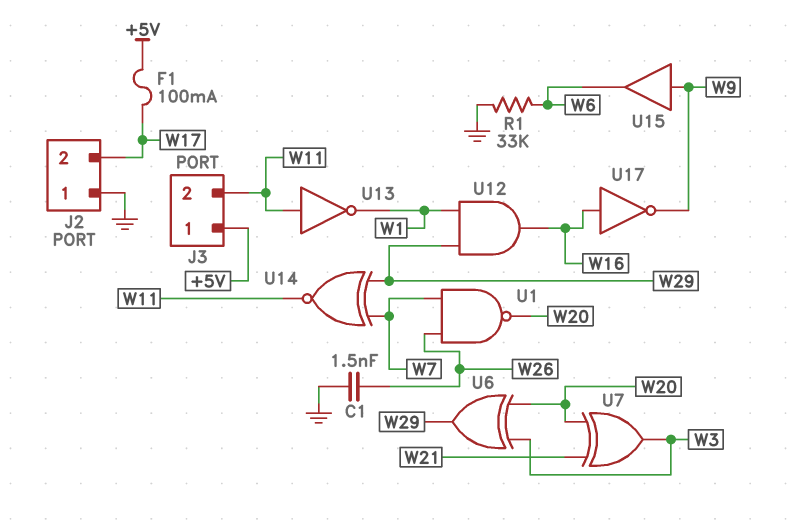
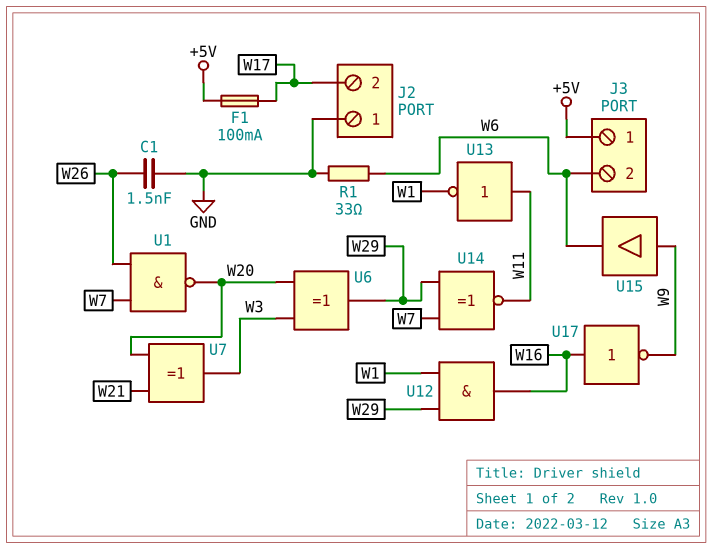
J3 pin 2: W11 -> W6
R1: 33k (GND, W6) -> 33 (GND, W6)

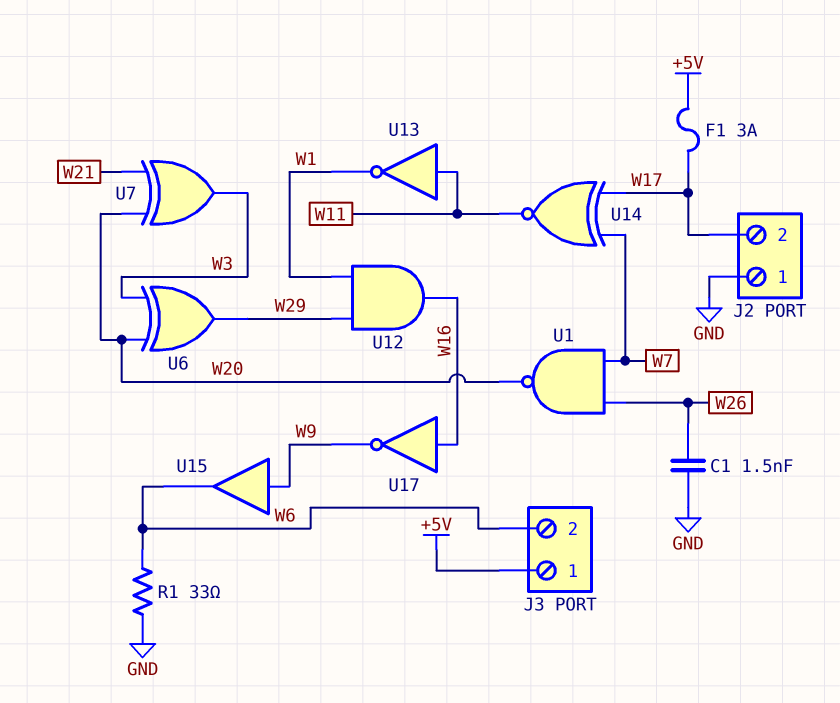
F1: 100mA (+5V, W17) -> 3A (+5V, W17)
U14: XNOR (in W7, in W29, out W11) -> XNOR (in W7, in W17, out W11)

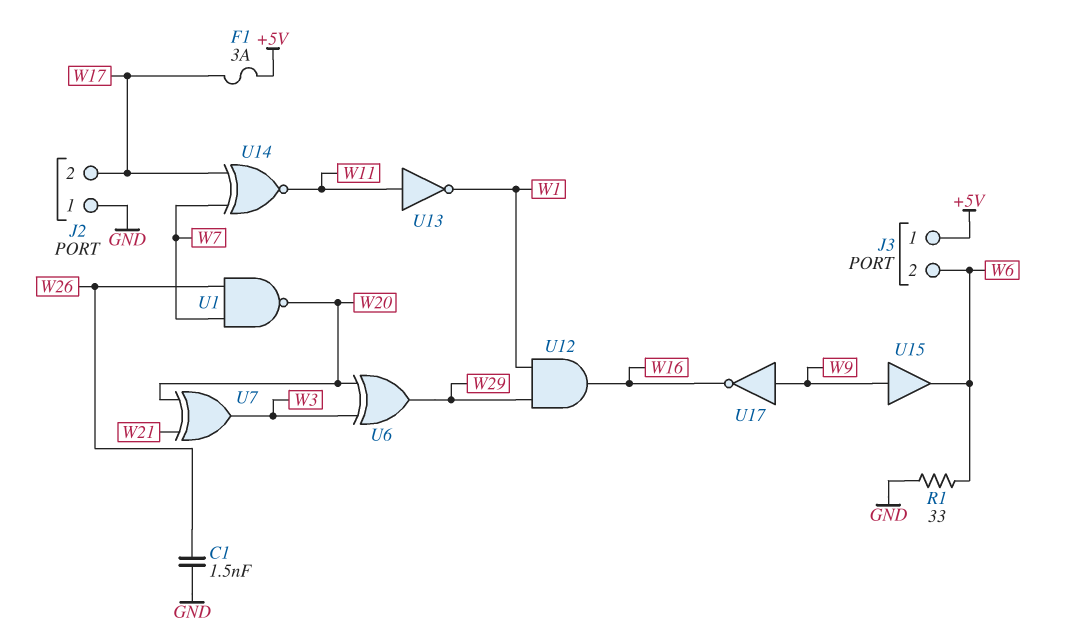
U17: NOT (in W16, out W9) -> NOT (in W9, out W16)

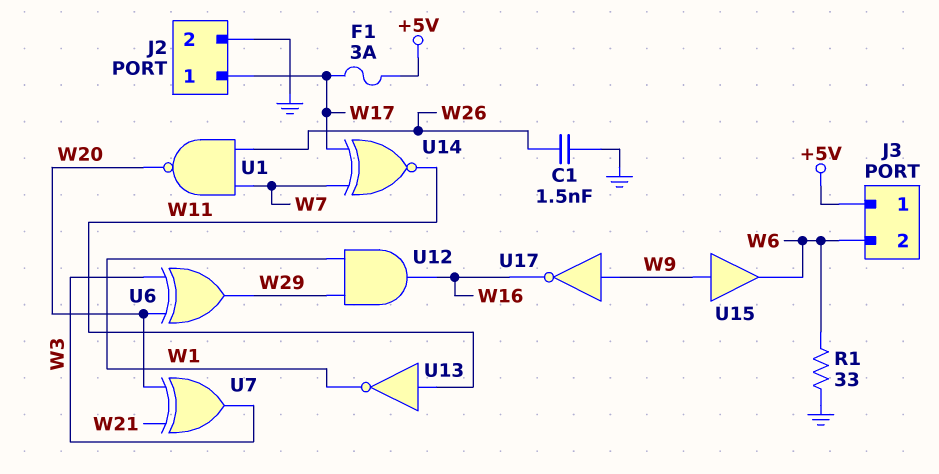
J2 pin 1: GND -> W17
J2 pin 2: W17 -> GND

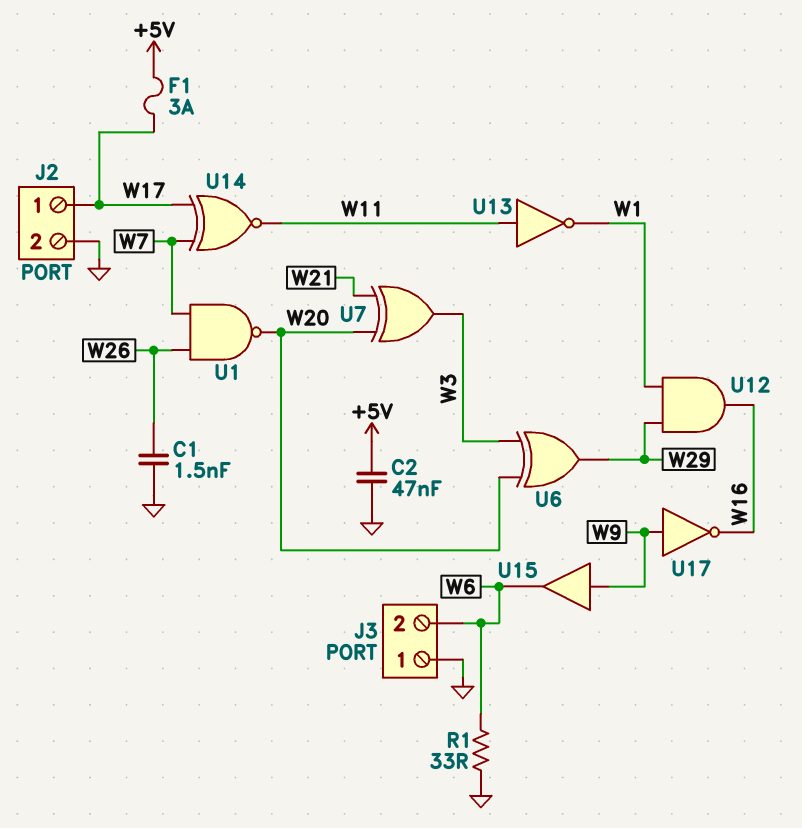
C2: none -> 47nF (+5V, GND)
J3 pin 1: +5V -> GND

